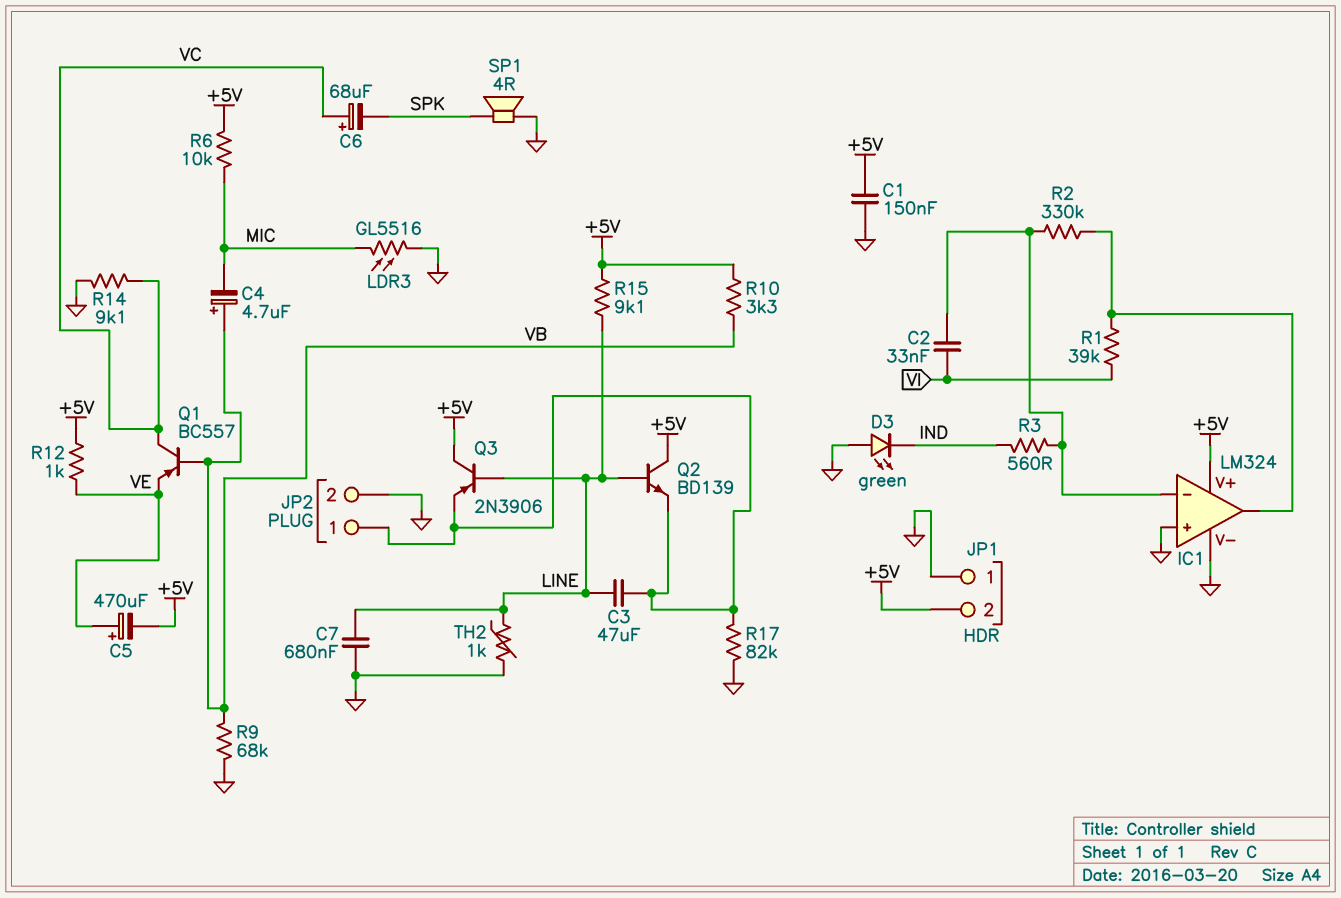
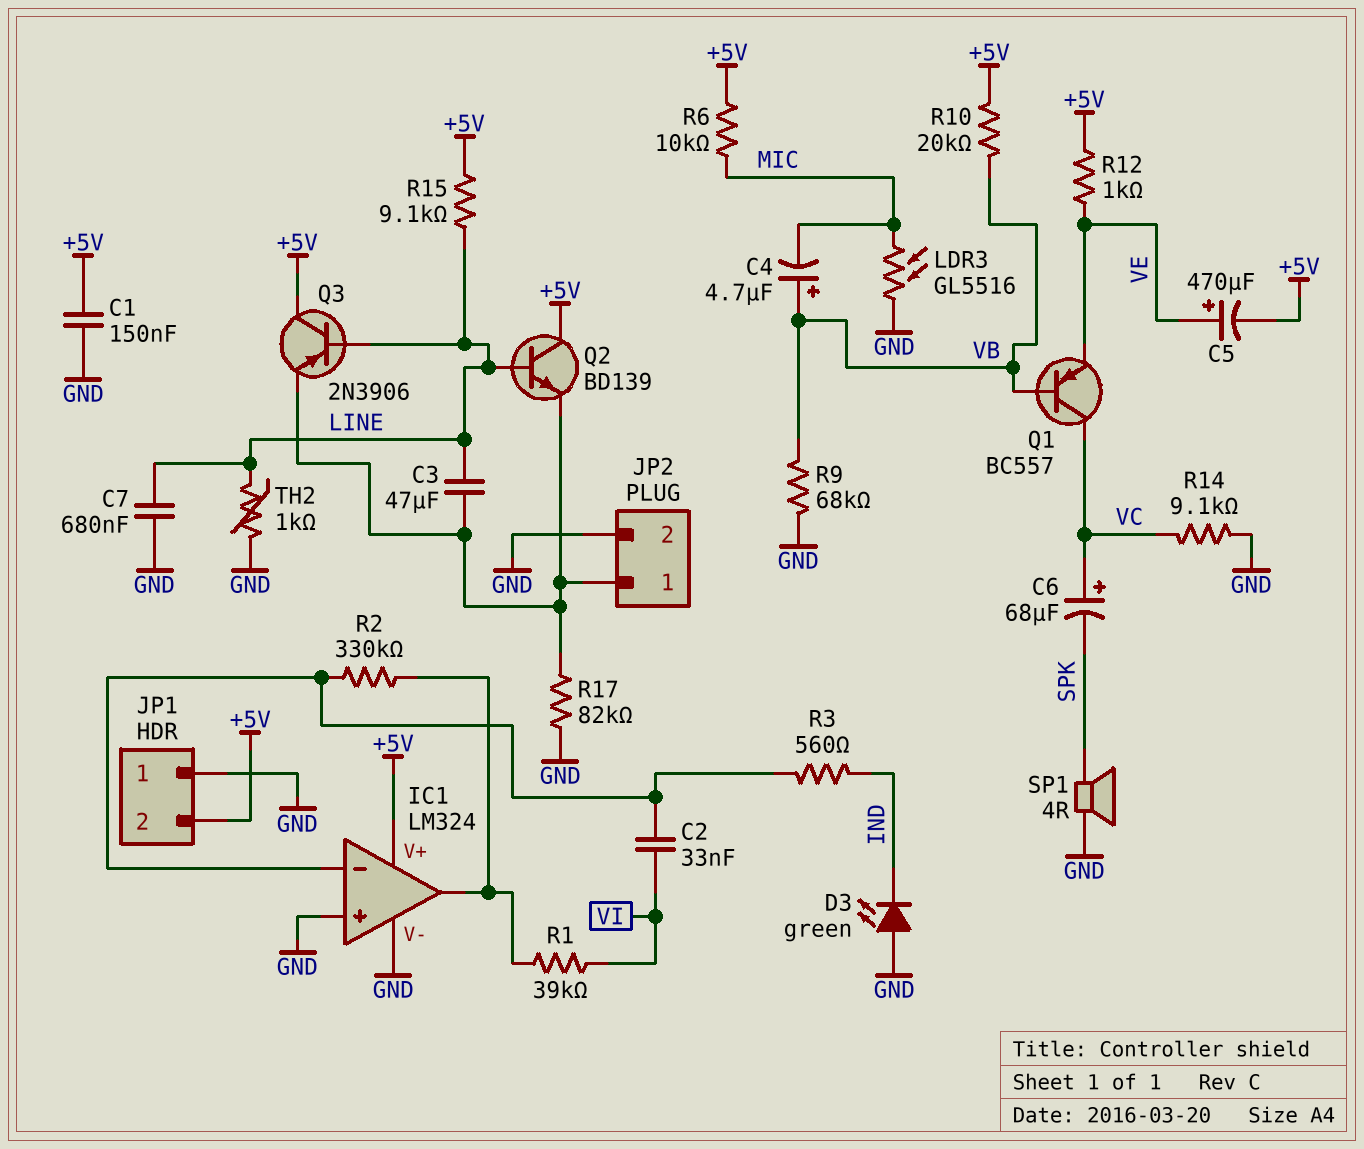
R10: 3.3k (+5V, VB) -> 20k (+5V, VB)

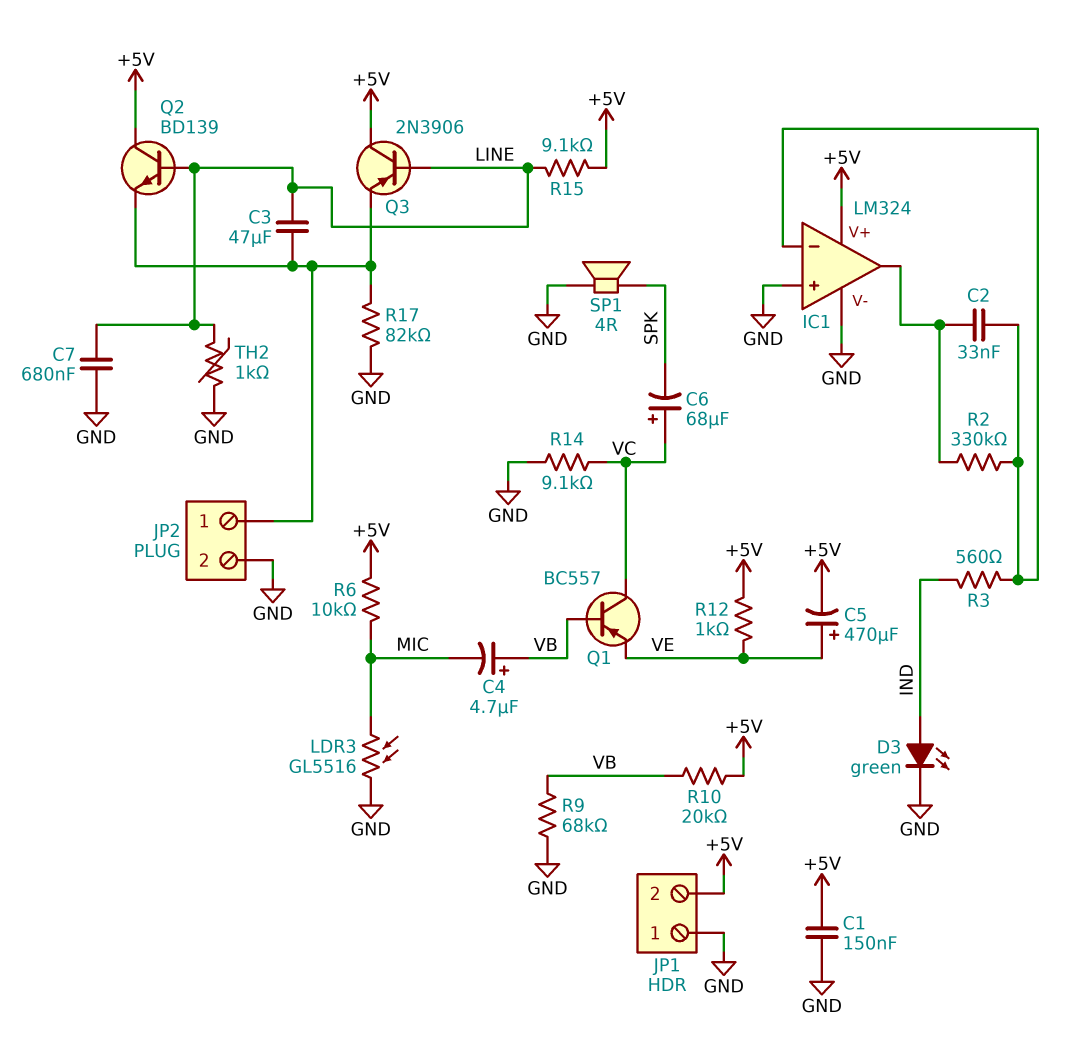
C2: 33nF (IC1/in-, VI) -> 33nF (IC1/in-, IC1/out)
D3: LED green (A GND, K IND) -> LED green (A IND, K GND)
R1: 39k (IC1/out, VI) -> none

